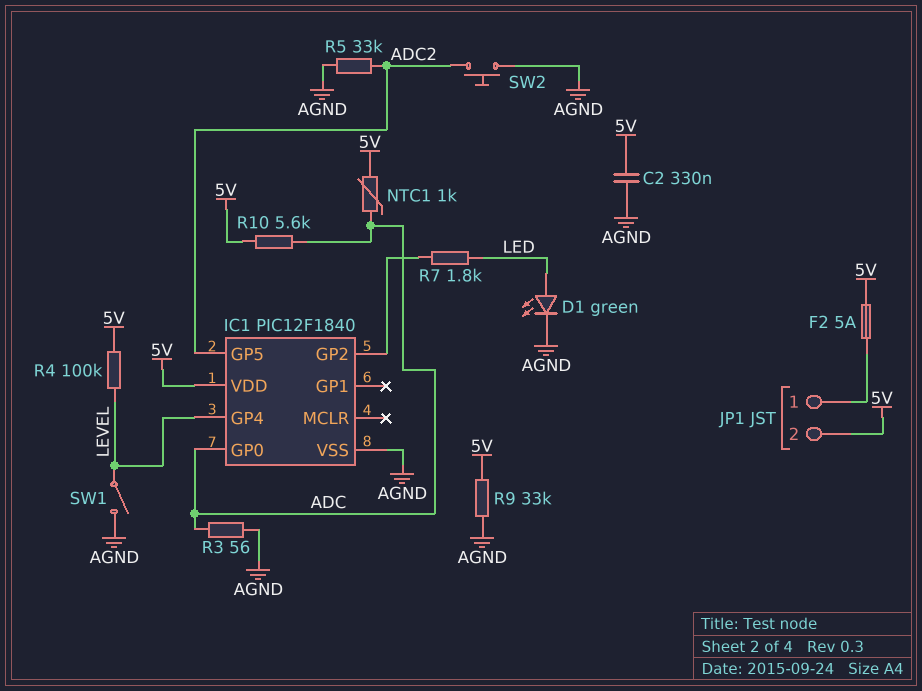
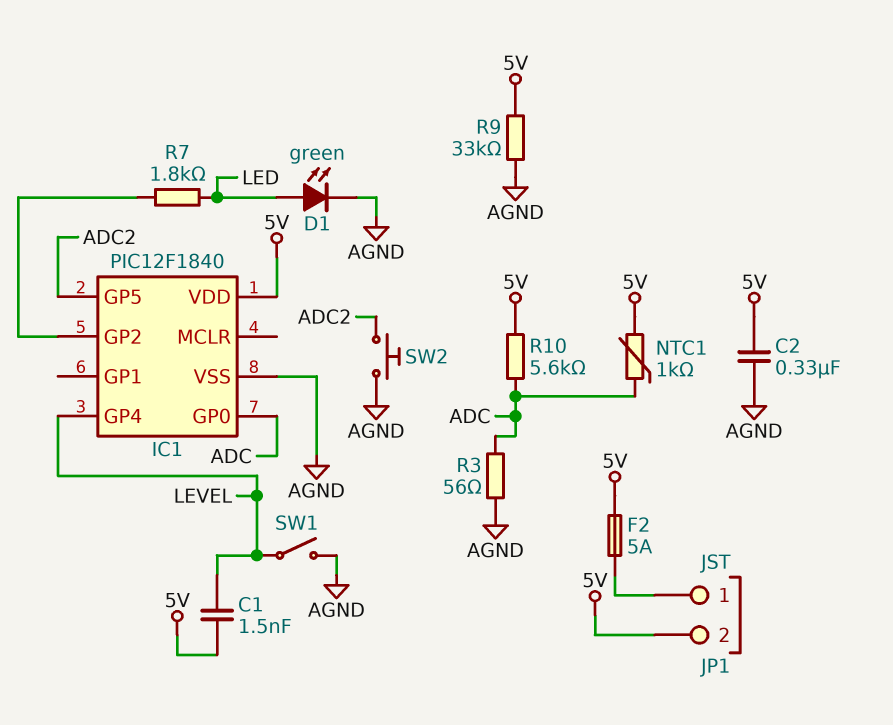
C1: none -> 1.5nF (5V, LEVEL)
R4: 100k (5V, LEVEL) -> none
R5: 33k (ADC2, AGND) -> none

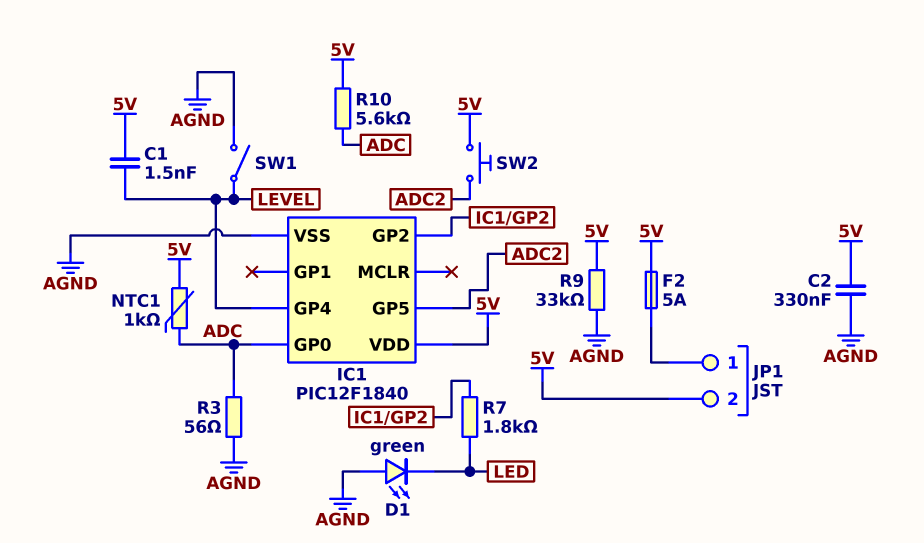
D1: LED green (A LED, K AGND) -> LED green (A AGND, K LED)
SW2: button (ADC2, AGND) -> button (5V, ADC2)

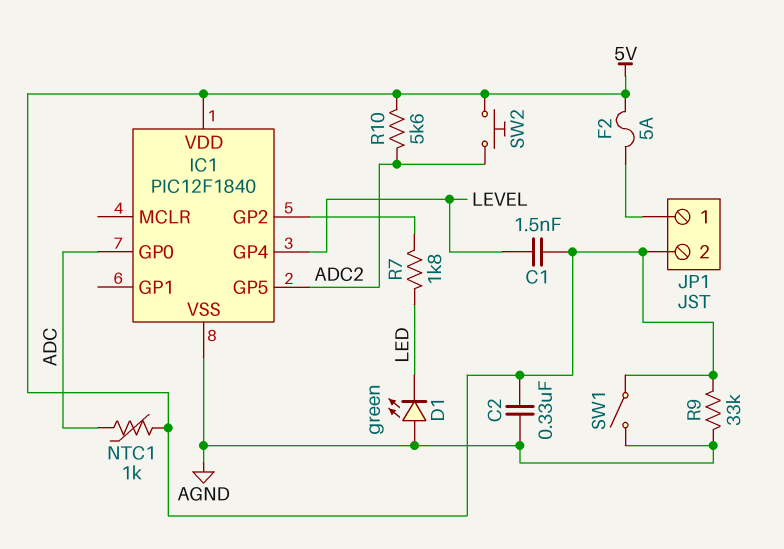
R3: 56 (ADC, AGND) -> none
R10: 5.6k (5V, ADC) -> 5.6k (5V, ADC2)
SW1: switch (AGND, LEVEL) -> switch (5V, AGND)

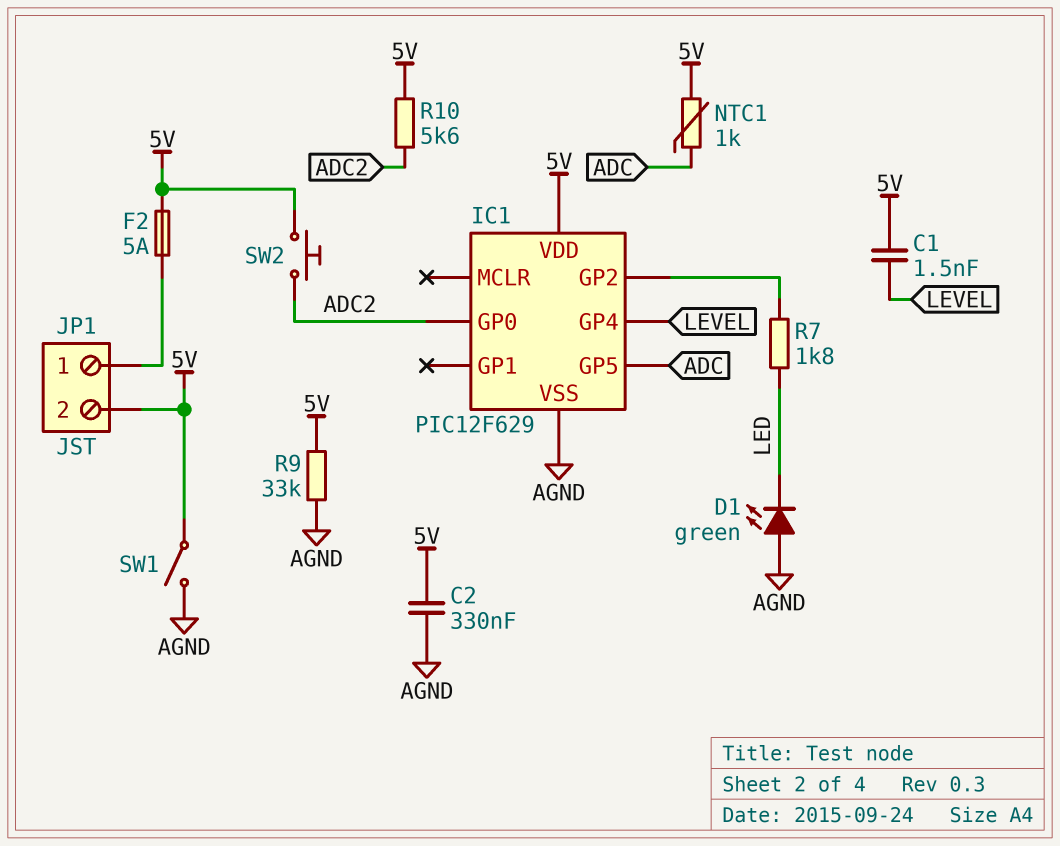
IC1: PIC12F1840 -> PIC12F629
IC1 pin GP0: ADC -> ADC2
IC1 pin GP5: ADC2 -> ADC

